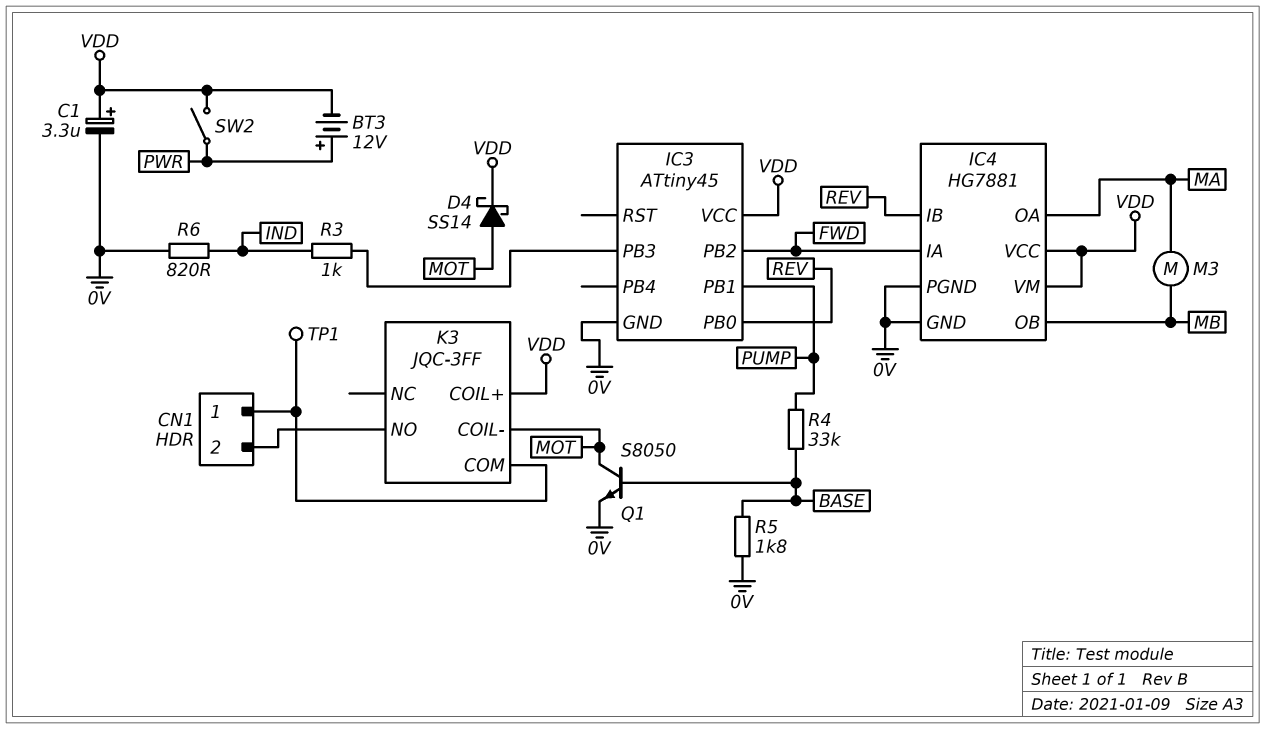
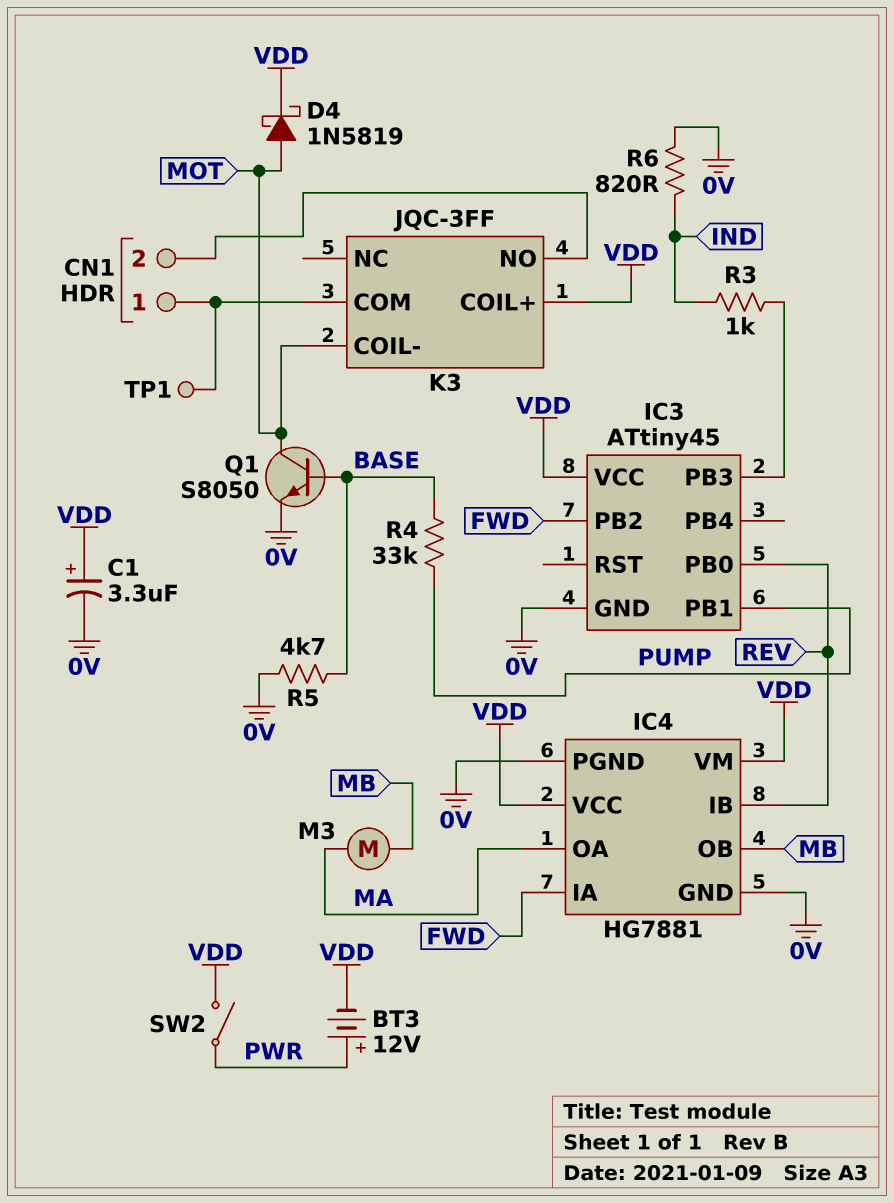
D4: schottky SS14 (A MOT, K VDD) -> schottky 1N5819 (A MOT, K VDD)
R5: 1.8k (0V, BASE) -> 4.7k (0V, BASE)

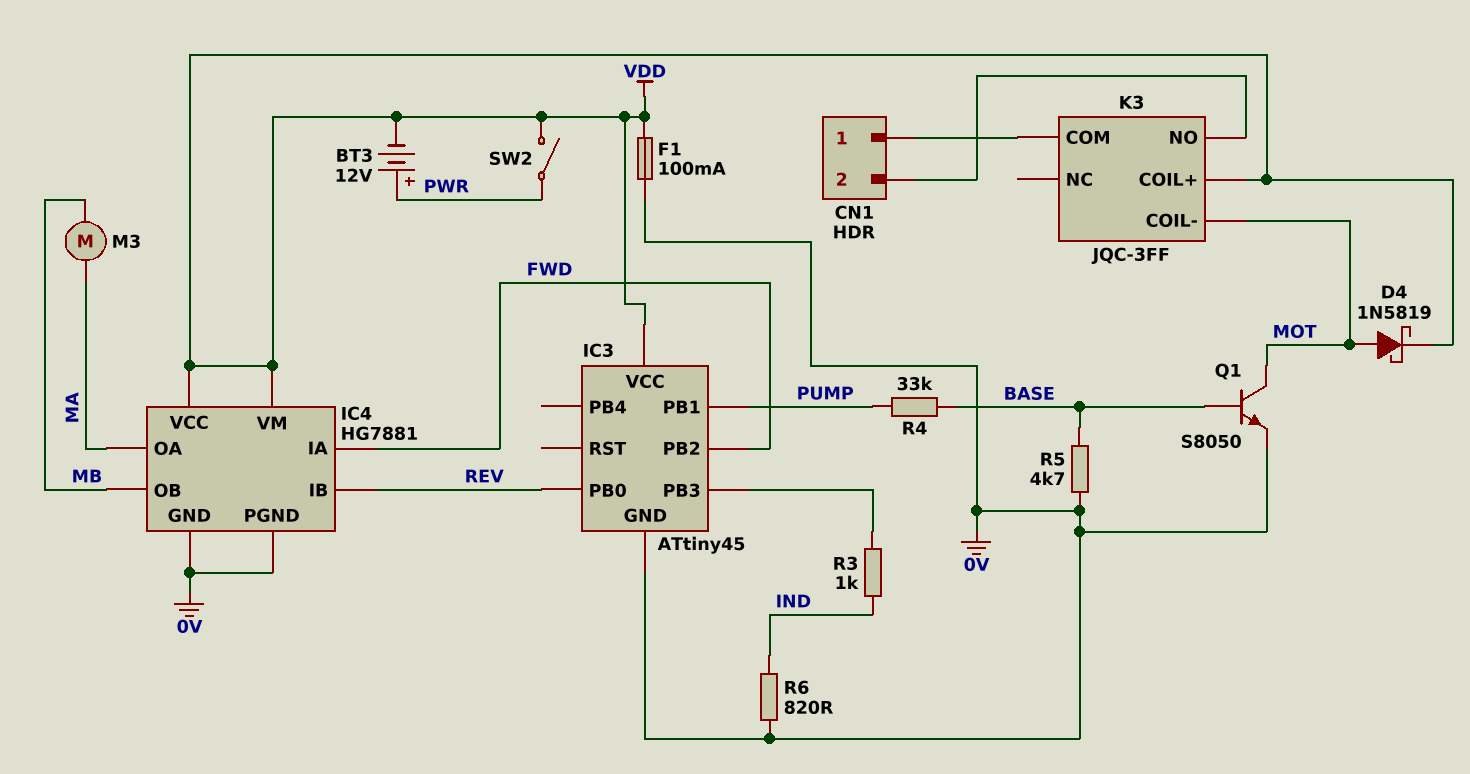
C1: 3.3uF (plus VDD, minus 0V) -> none
F1: none -> 100mA (0V, VDD)
TP1: test point (CN1/1) -> none

